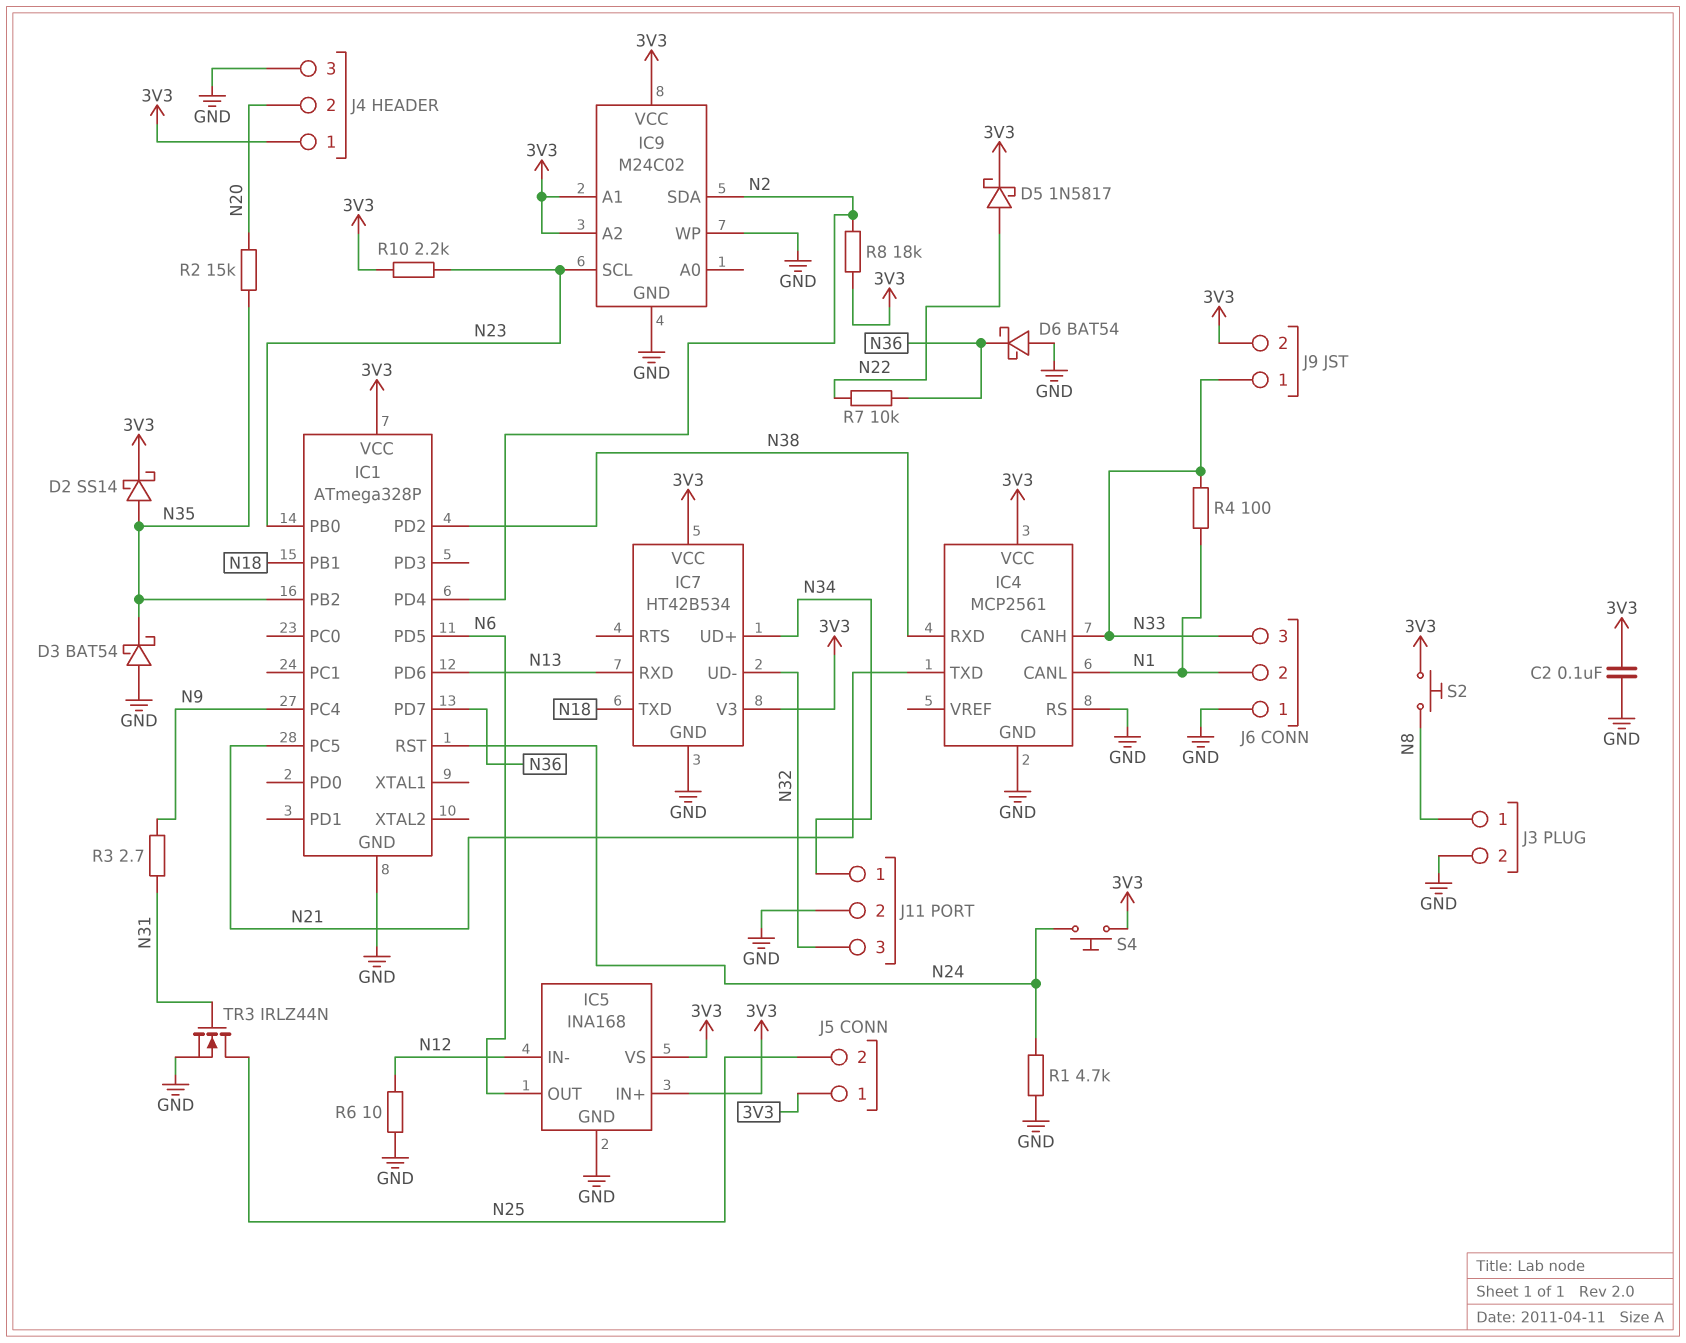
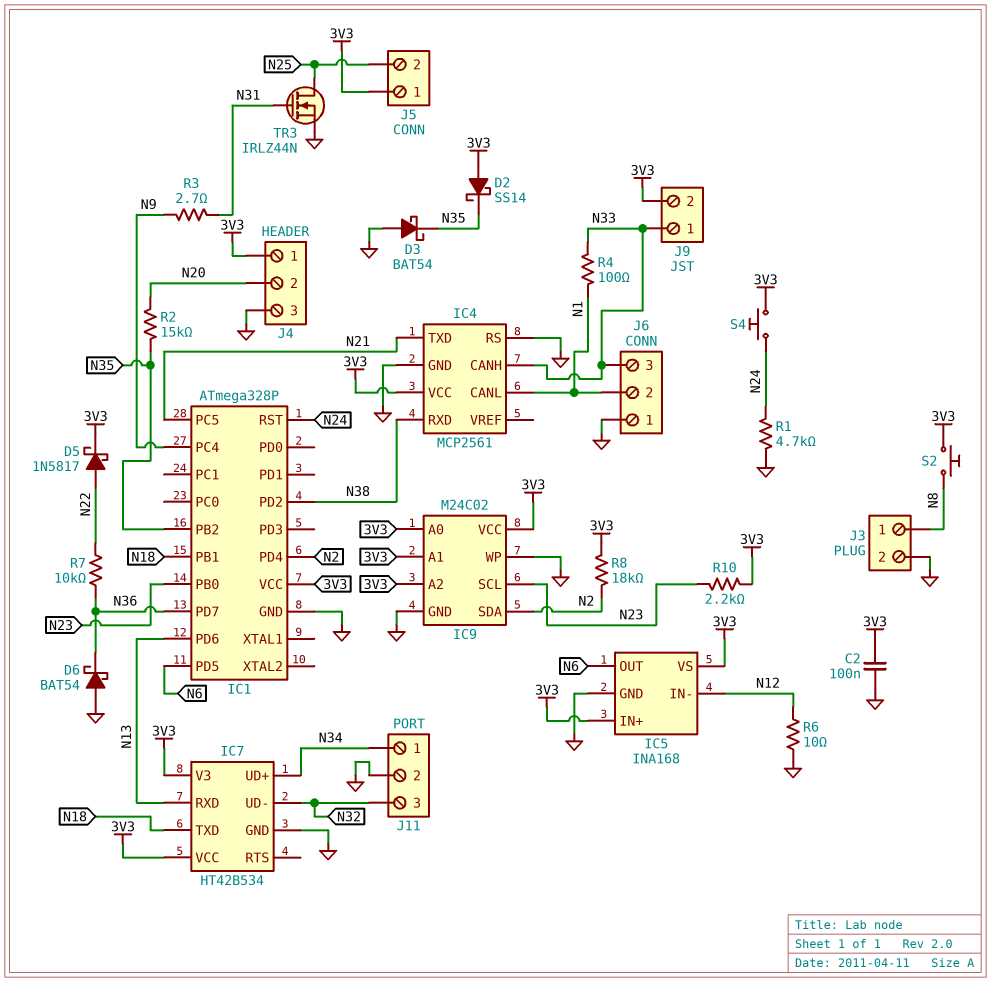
D2: schottky SS14 (A N35, K 3V3) -> schottky SS14 (A 3V3, K N35)
IC9 pin A0: none -> 3V3

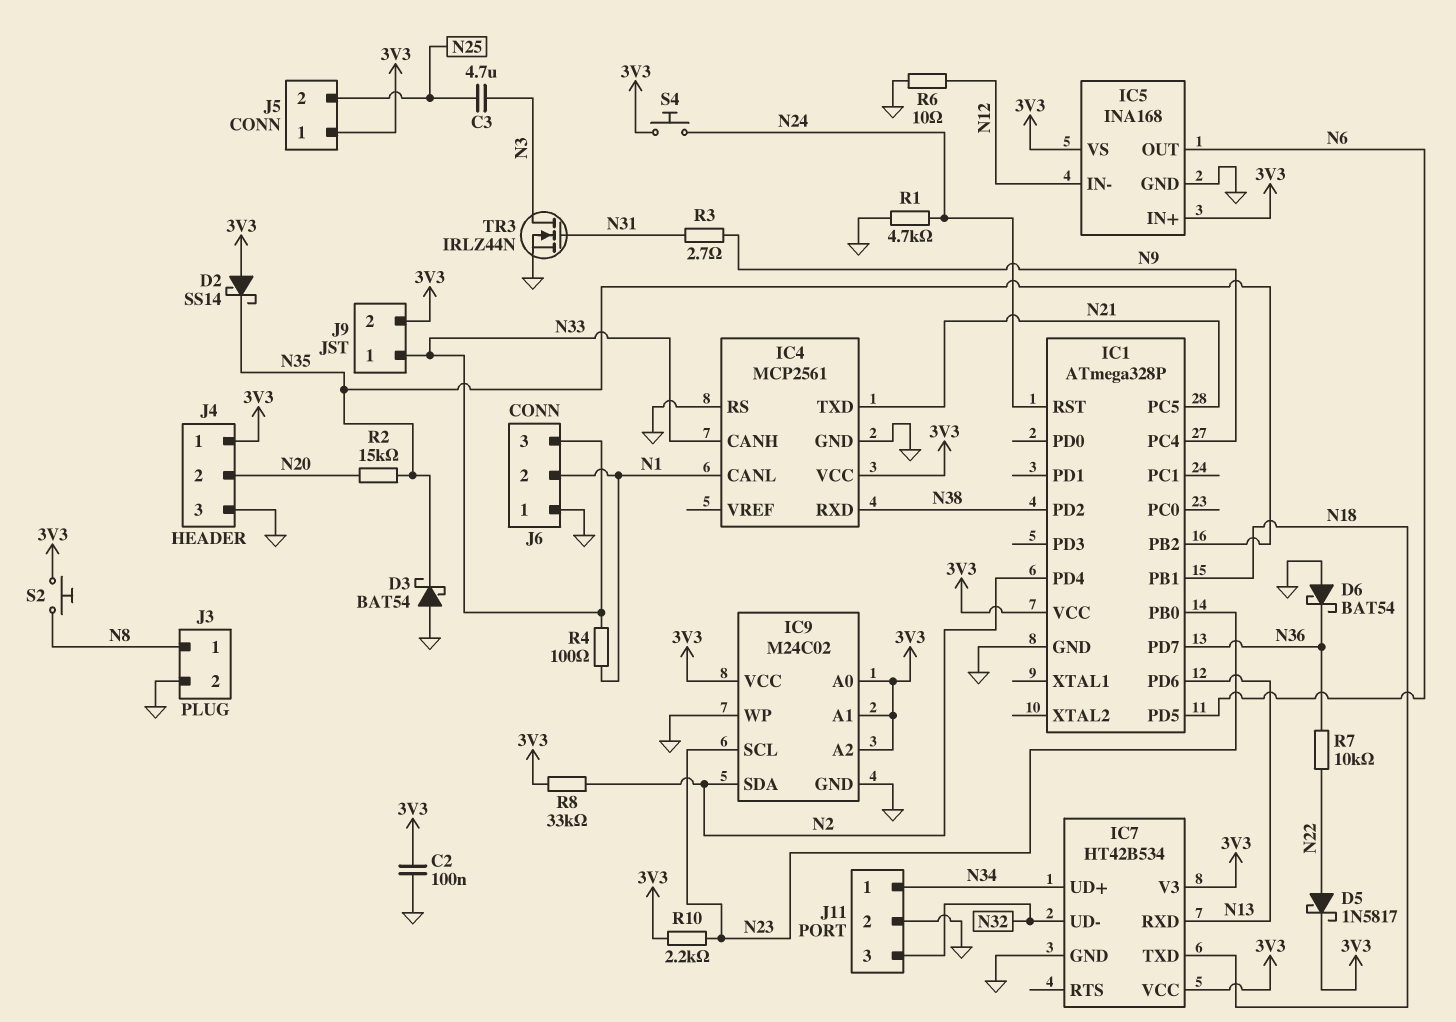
C3: none -> 4.7uF (N3, N25)
R8: 18k (3V3, N2) -> 33k (3V3, N2)
TR3: NMOS IRLZ44N (G N31, D N25, S GND) -> NMOS IRLZ44N (G N31, D N3, S GND)

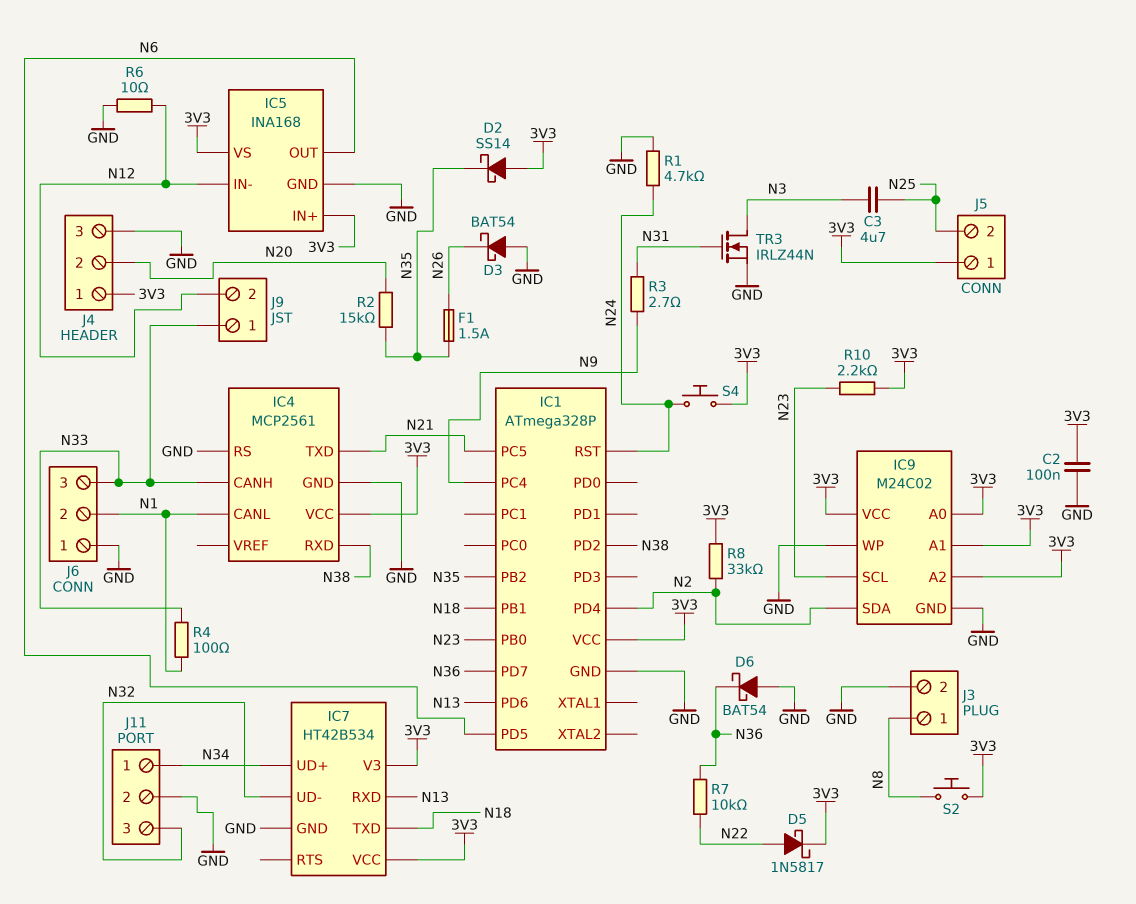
D3: schottky BAT54 (A GND, K N35) -> schottky BAT54 (A GND, K N26)
F1: none -> 1.5A (N26, N35)
J9 pin 2: 3V3 -> N12

